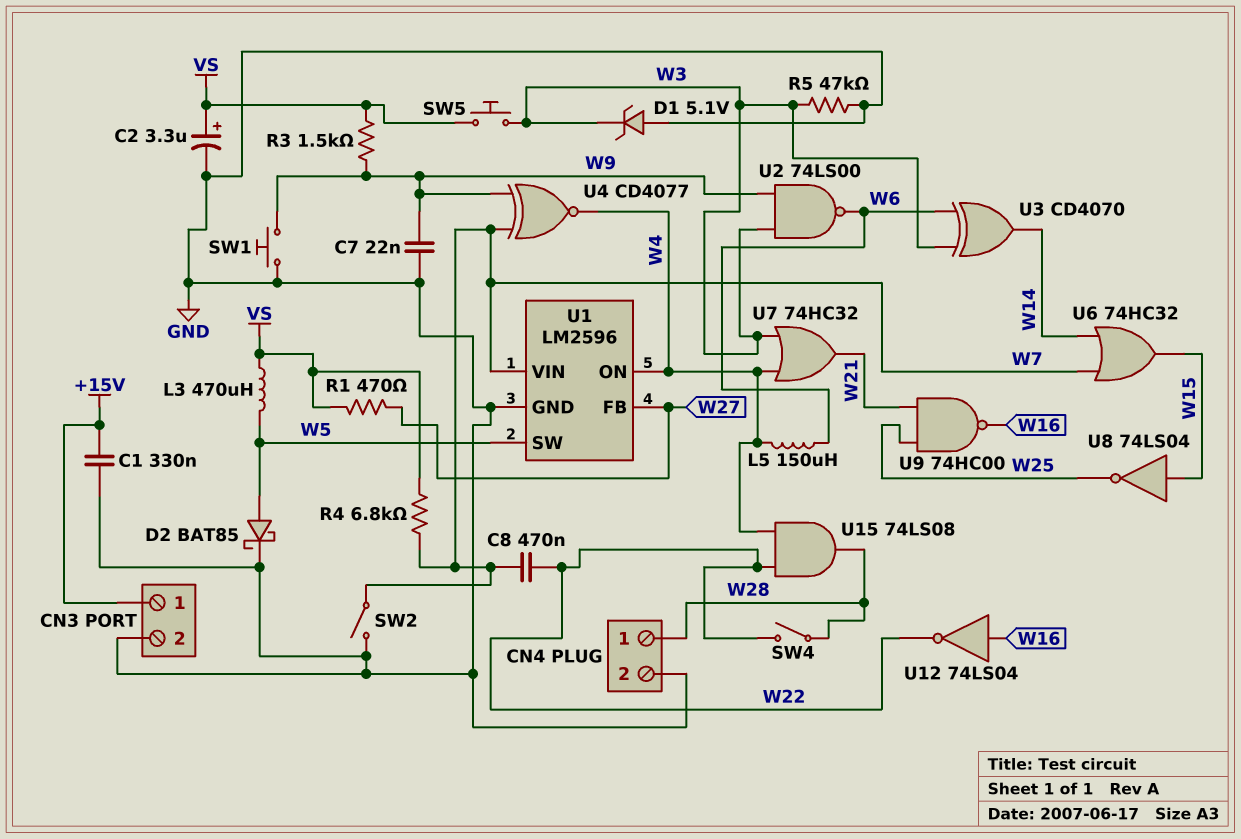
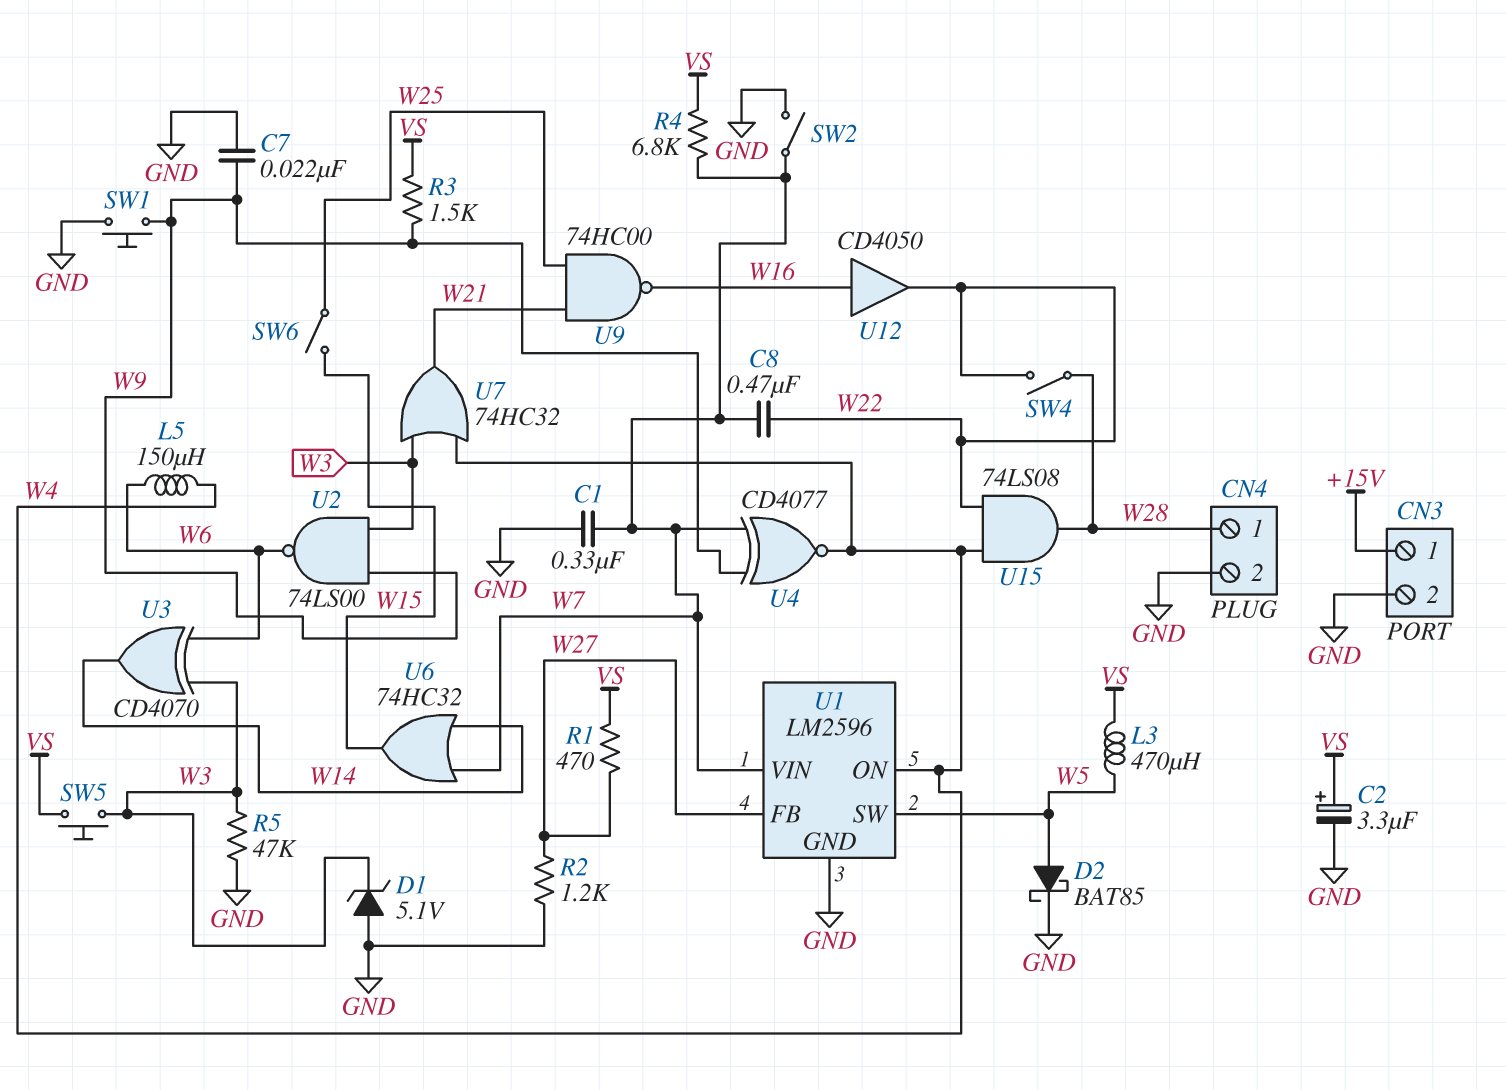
C1: 330nF (+15V, GND) -> 330nF (GND, W7)
R2: none -> 1.2k (GND, W27)
SW6: none -> switch (W15, W25)
U8: NOT 74LS04 (in W15, out W25) -> none
U12: NOT 74LS04 (in W16, out W22) -> buffer CD4050 (in W16, out W22)

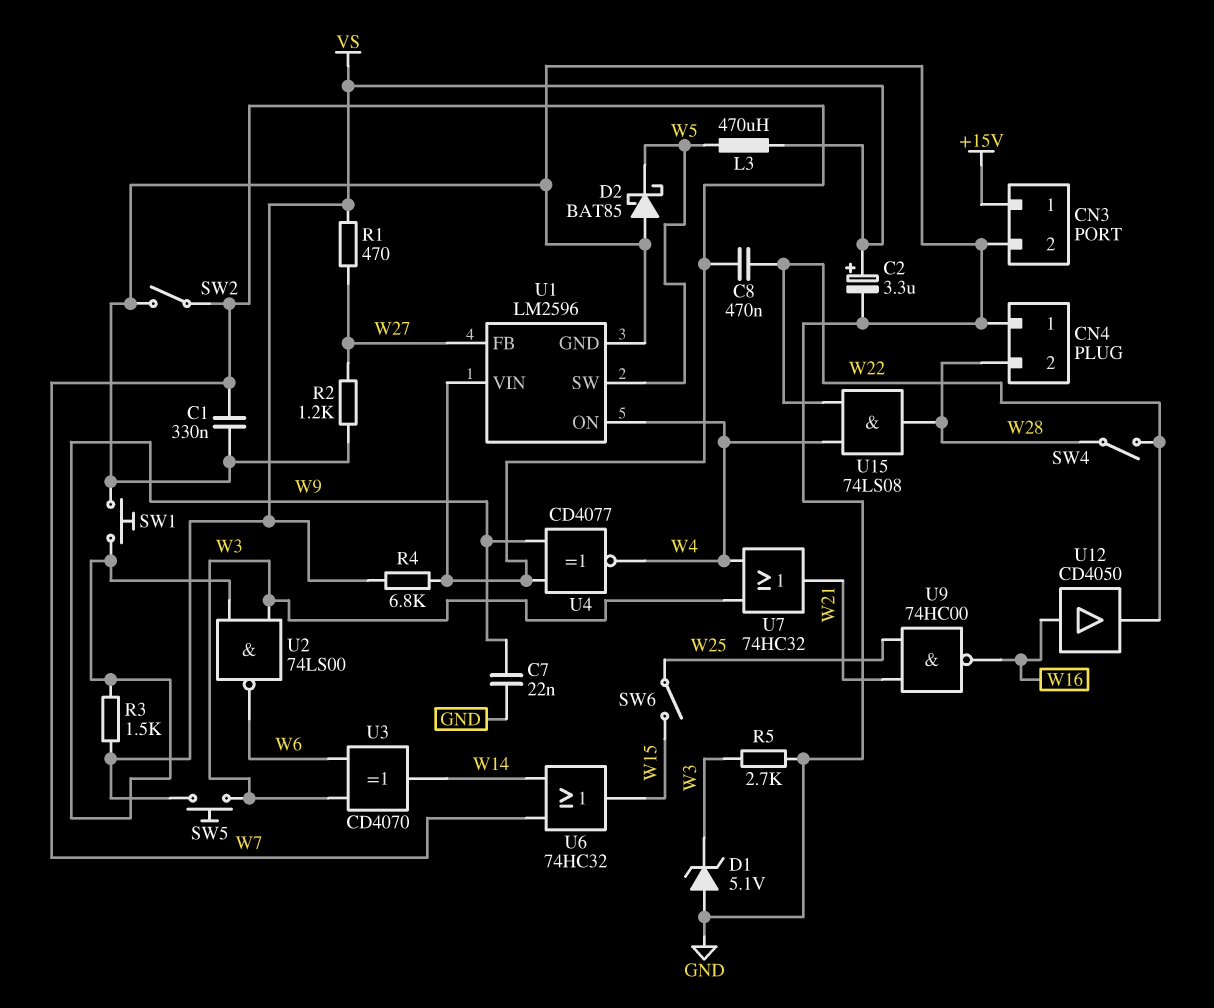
CN4 pin 1: W28 -> GND
CN4 pin 2: GND -> W28
D2: schottky BAT85 (A W5, K GND) -> schottky BAT85 (A GND, K W5)
L5: 150uH (W4, W6) -> none
R5: 47k (GND, W3) -> 2.7k (GND, W3)

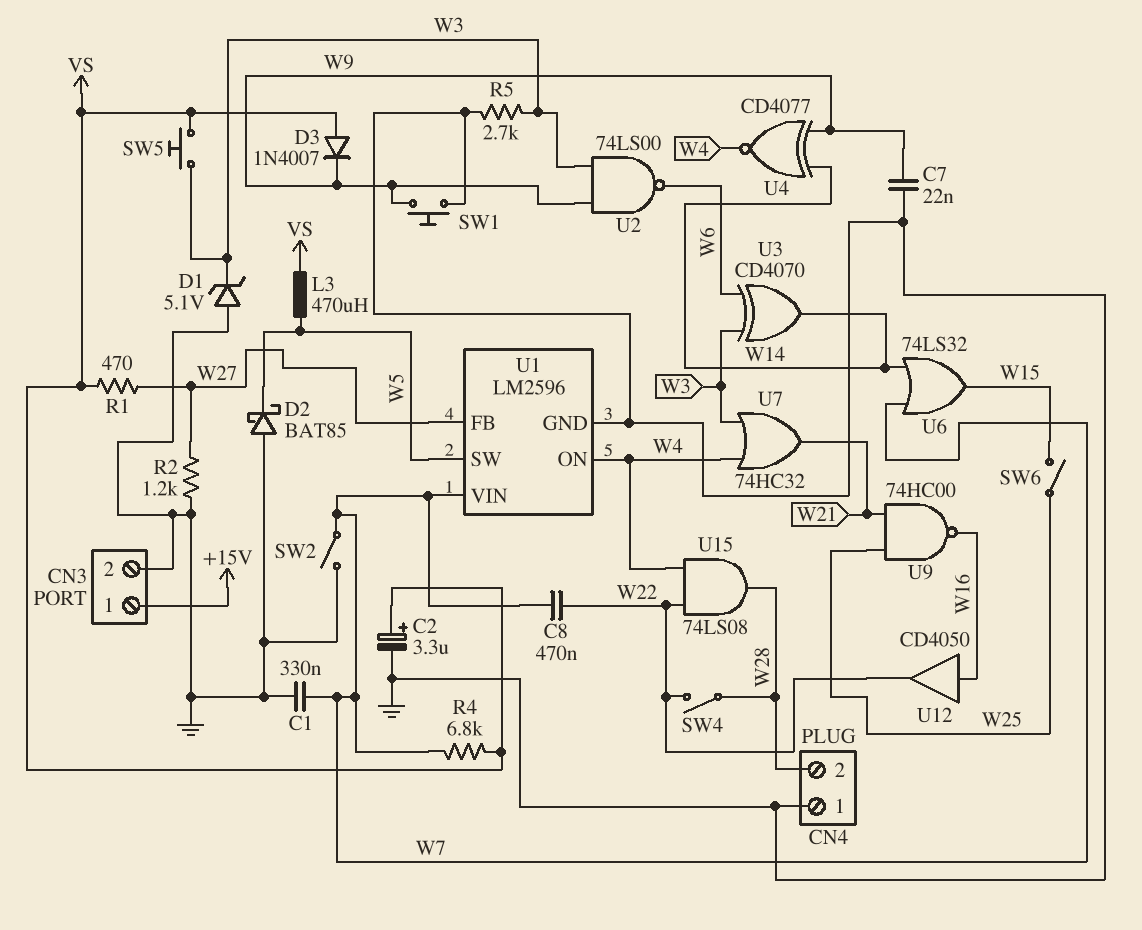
D3: none -> diode 1N4007 (A VS, K W9)
R3: 1.5k (VS, W9) -> none
U4: XNOR CD4077 (in W7, in W9, out W4) -> XNOR CD4077 (in W9, in W14, out W4)
U6: OR 74HC32 (in W7, in W14, out W15) -> OR 74LS32 (in W7, in W14, out W15)

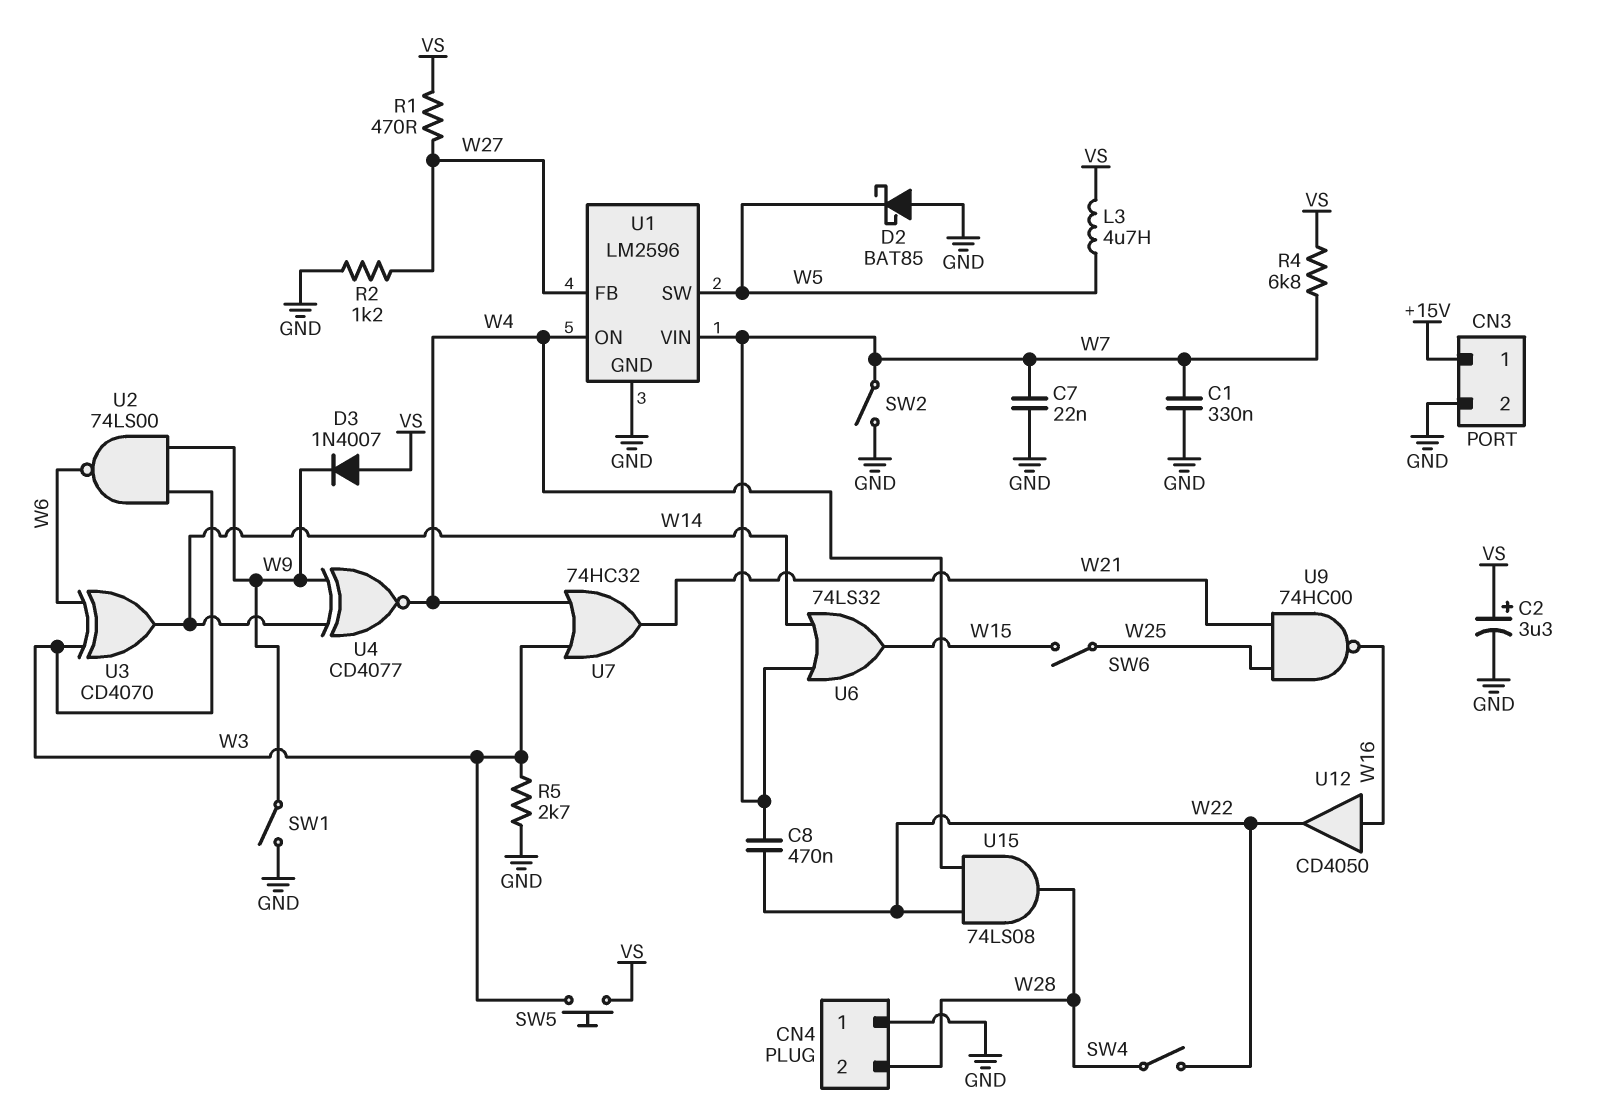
C7: 22nF (GND, W9) -> 22nF (GND, W7)
D1: zener 5.1V (A GND, K W3) -> none
L3: 470uH (VS, W5) -> 4.7uH (VS, W5)
SW1: button (GND, W9) -> switch (GND, W9)

